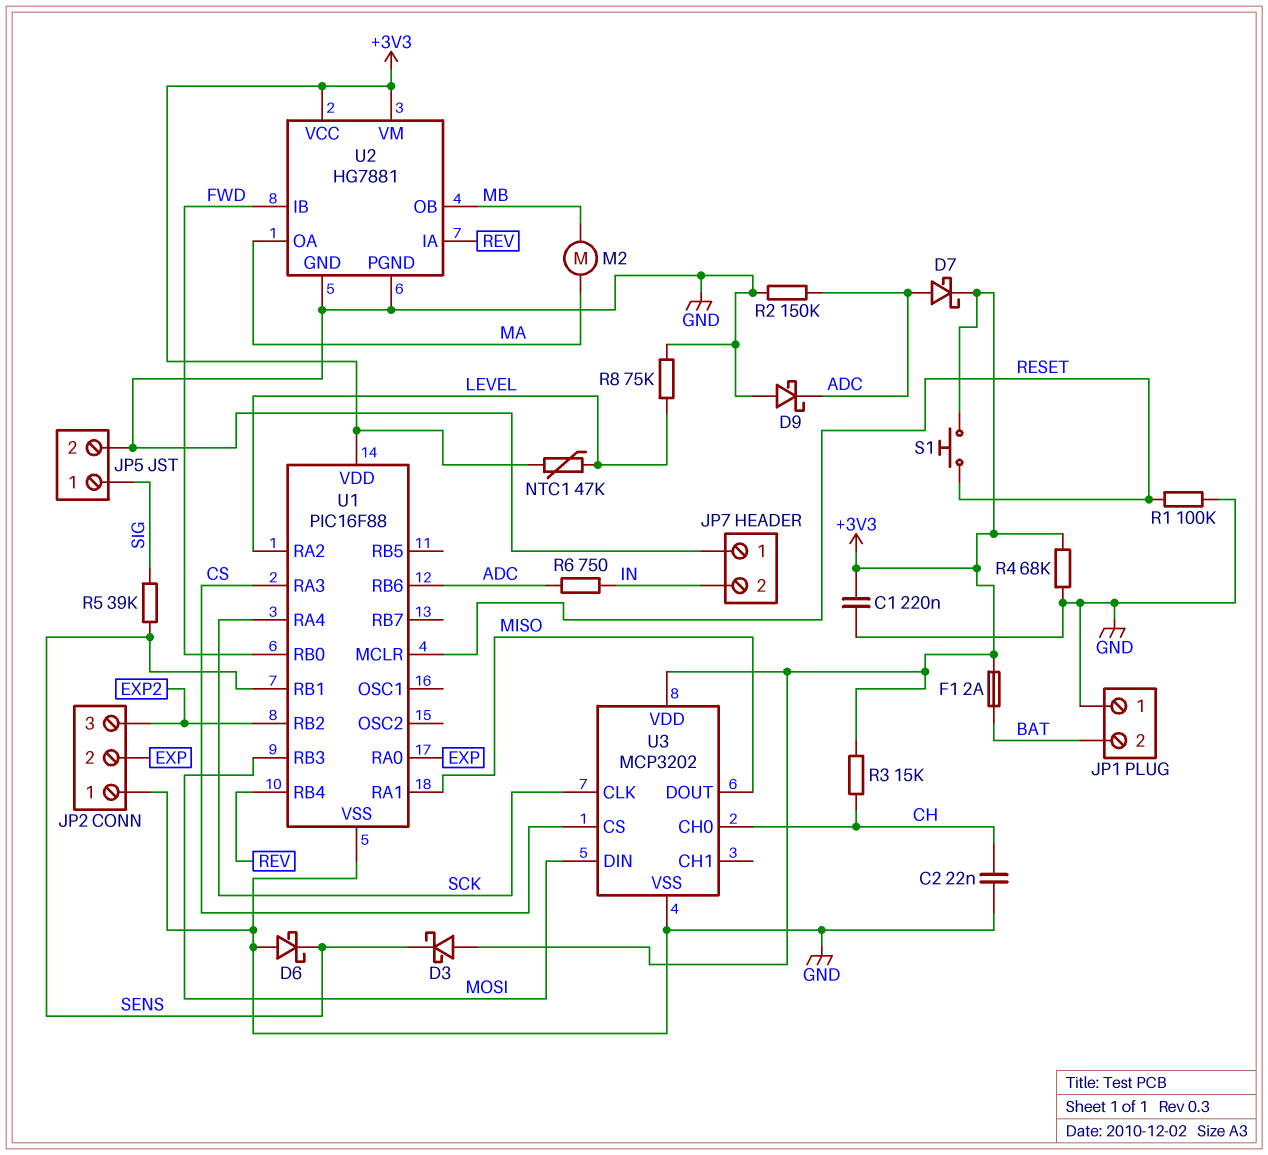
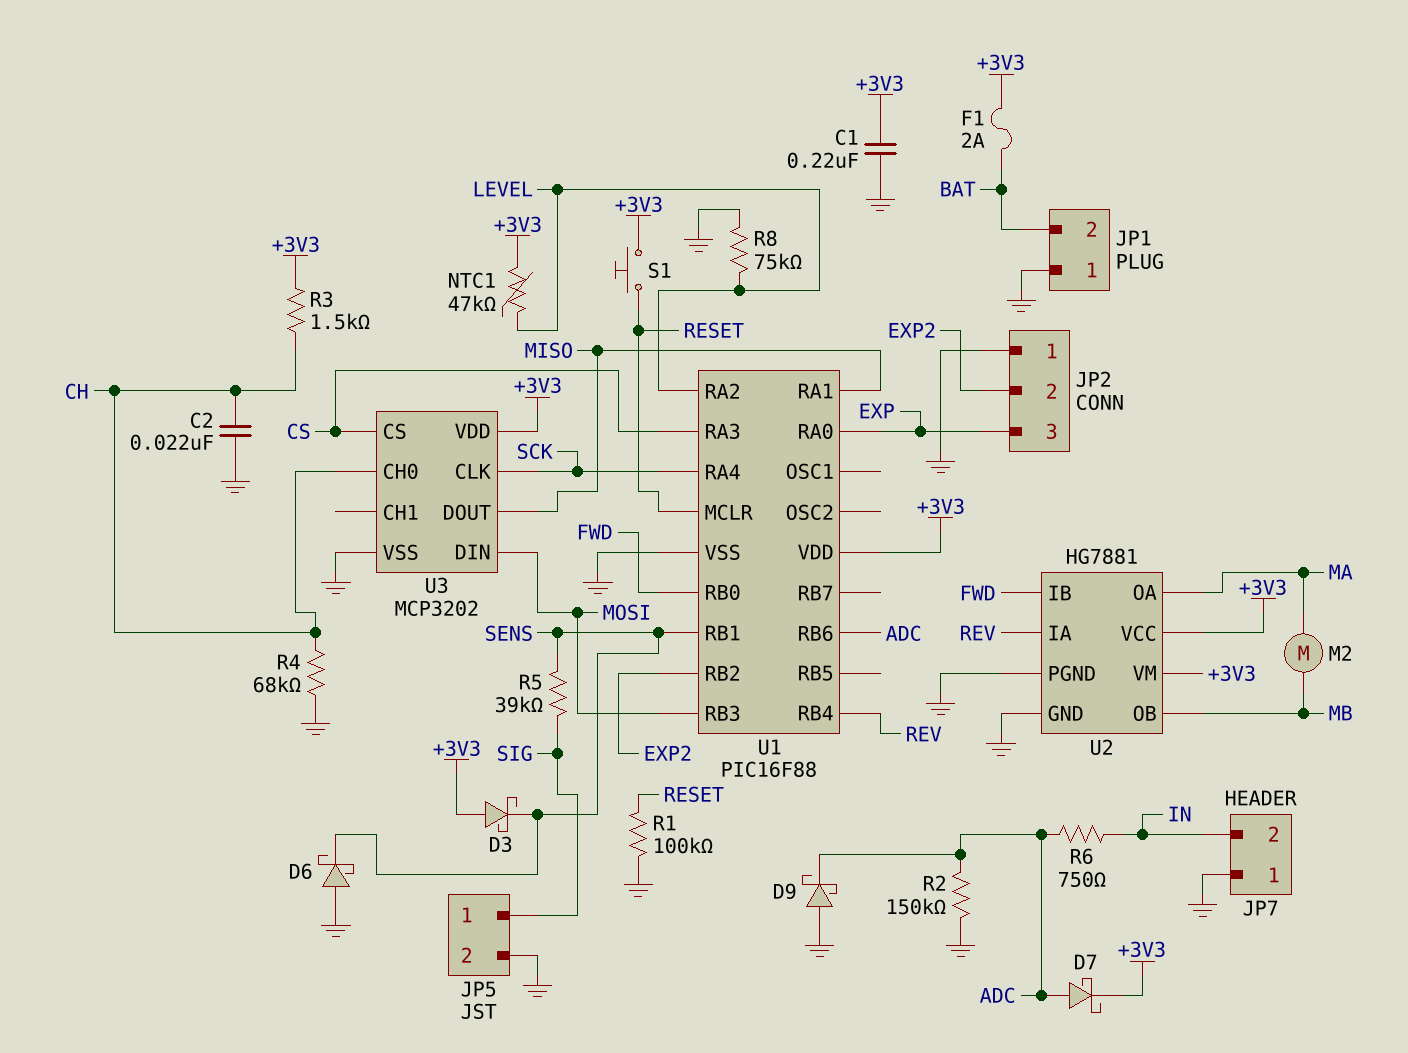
JP2 pin 2: EXP -> EXP2
JP2 pin 3: EXP2 -> EXP
R3: 15k (+3V3, CH) -> 1.5k (+3V3, CH)
R4: 68k (+3V3, GND) -> 68k (CH, GND)

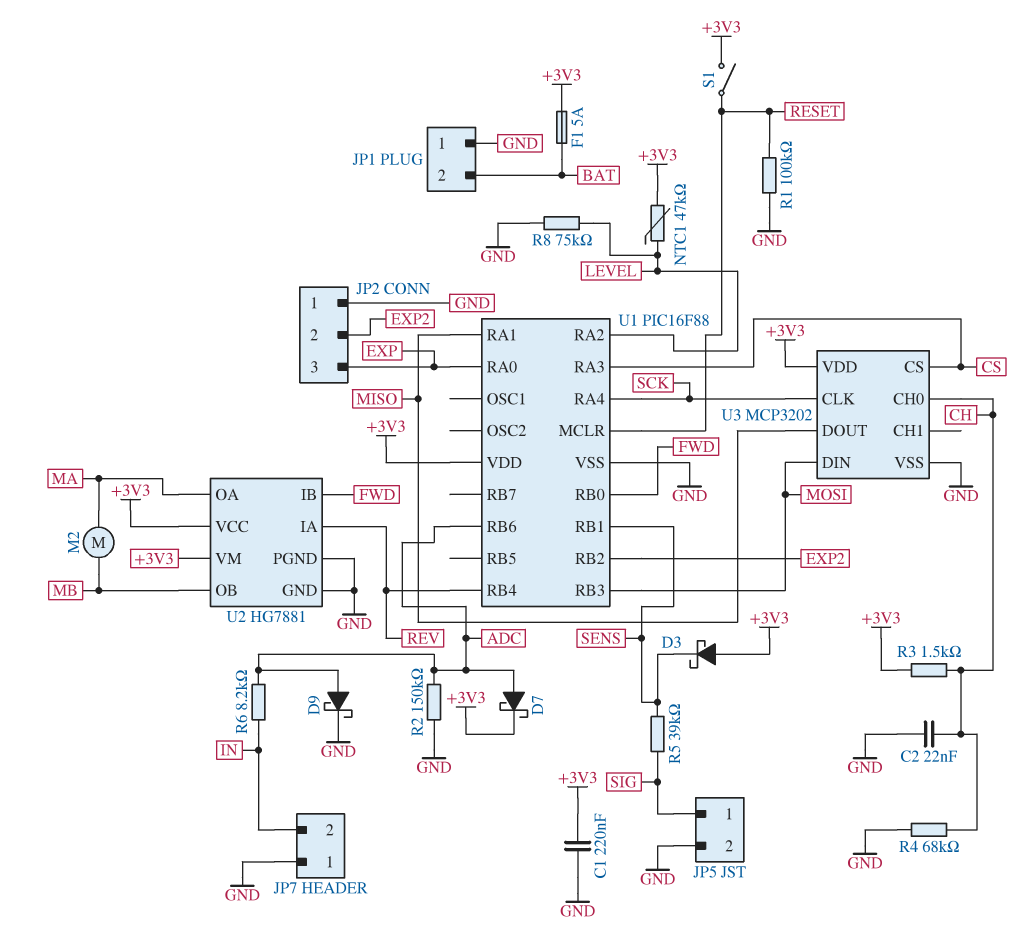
D6: schottky (A GND, K SENS) -> none
D9: schottky (A GND, K ADC) -> schottky (A ADC, K GND)
F1: 2A (+3V3, BAT) -> 5A (+3V3, BAT)
R6: 750 (ADC, IN) -> 8.2k (ADC, IN)
S1: button (+3V3, RESET) -> switch (+3V3, RESET)

